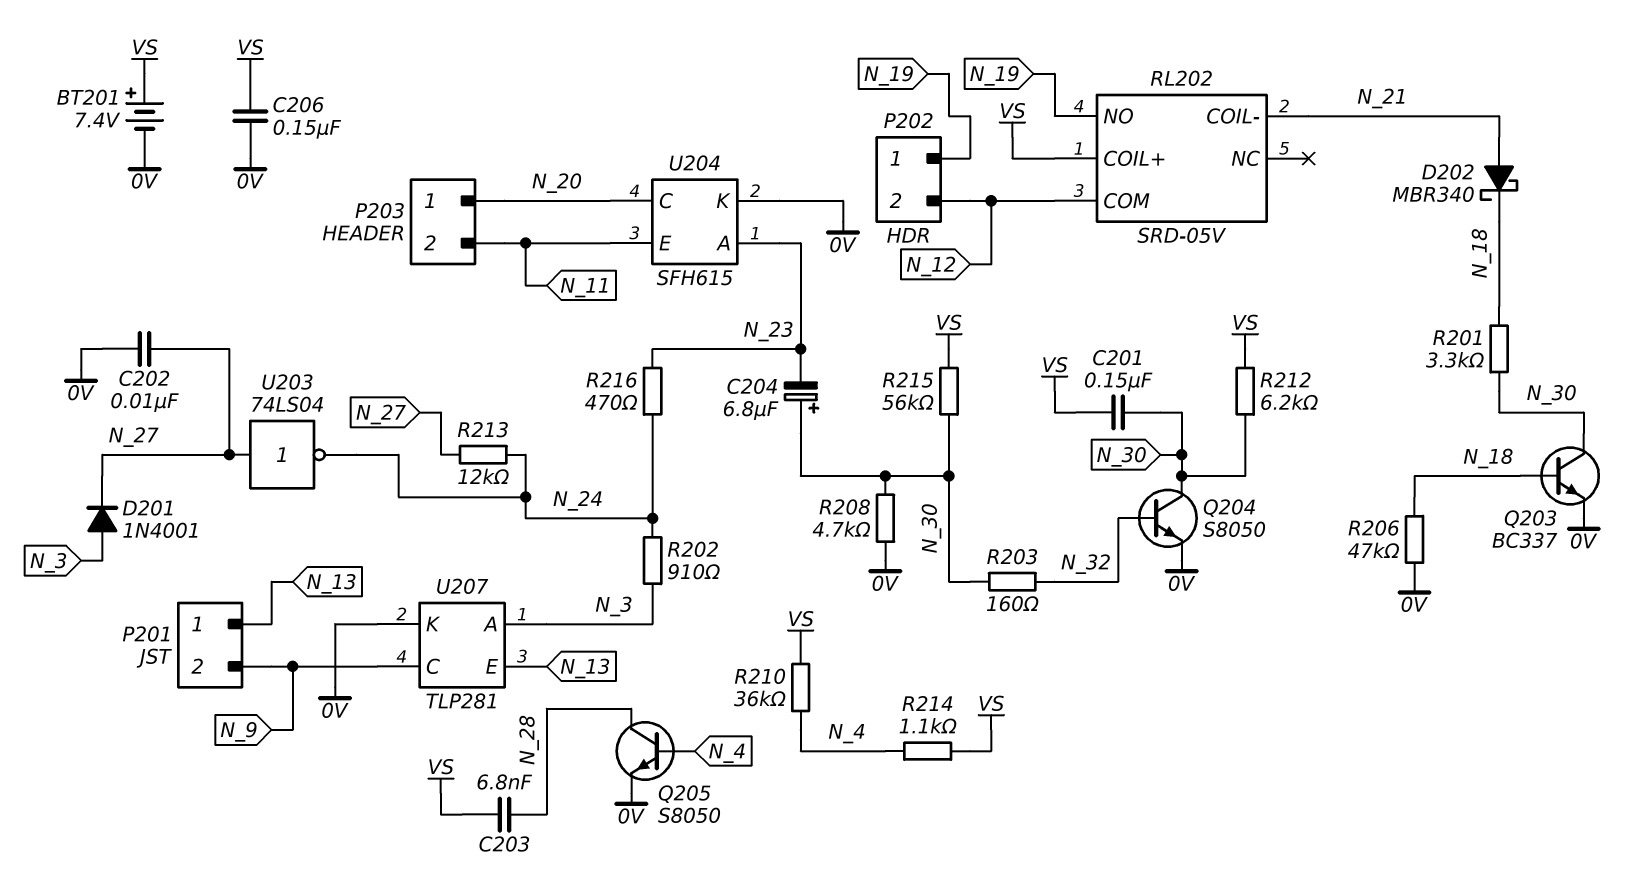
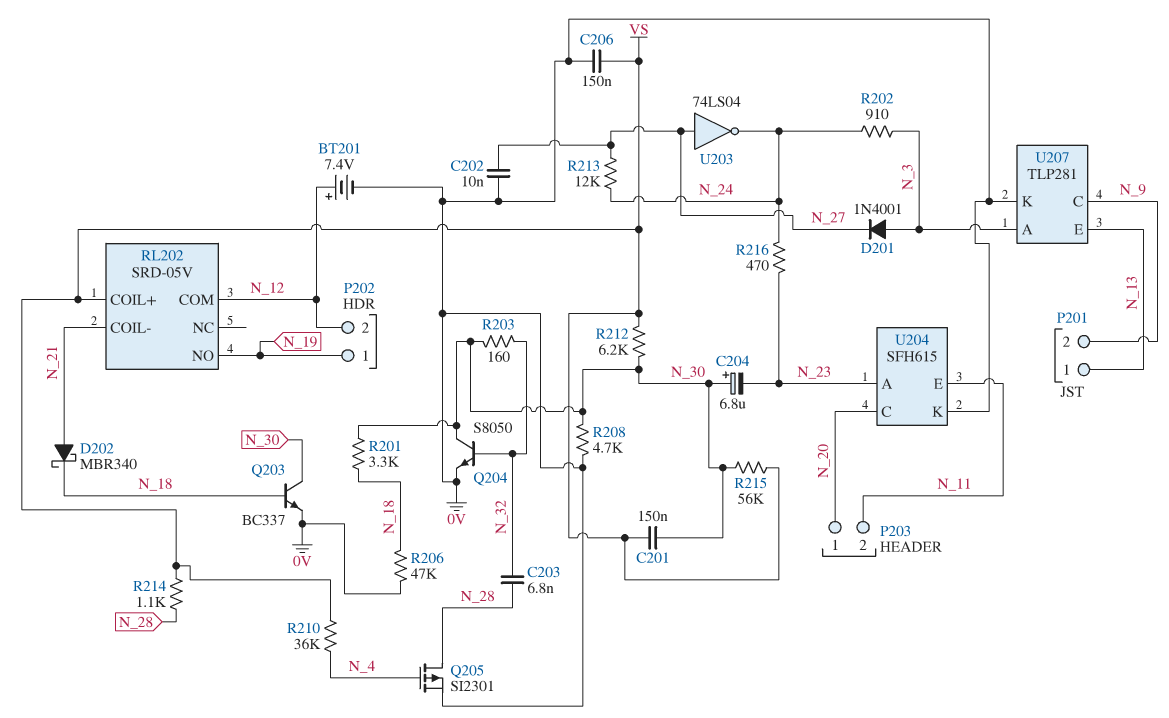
BT201: 7.4V (plus VS, minus 0V) -> 7.4V (plus N_12, minus 0V)
C203: 6.8nF (N_28, VS) -> 6.8nF (N_28, N_32)
Q205: NPN S8050 (B N_4, C N_28, E 0V) -> PMOS SI2301 (G N_4, D N_28, S 0V)
R214: 1.1k (N_4, VS) -> 1.1k (N_28, VS)

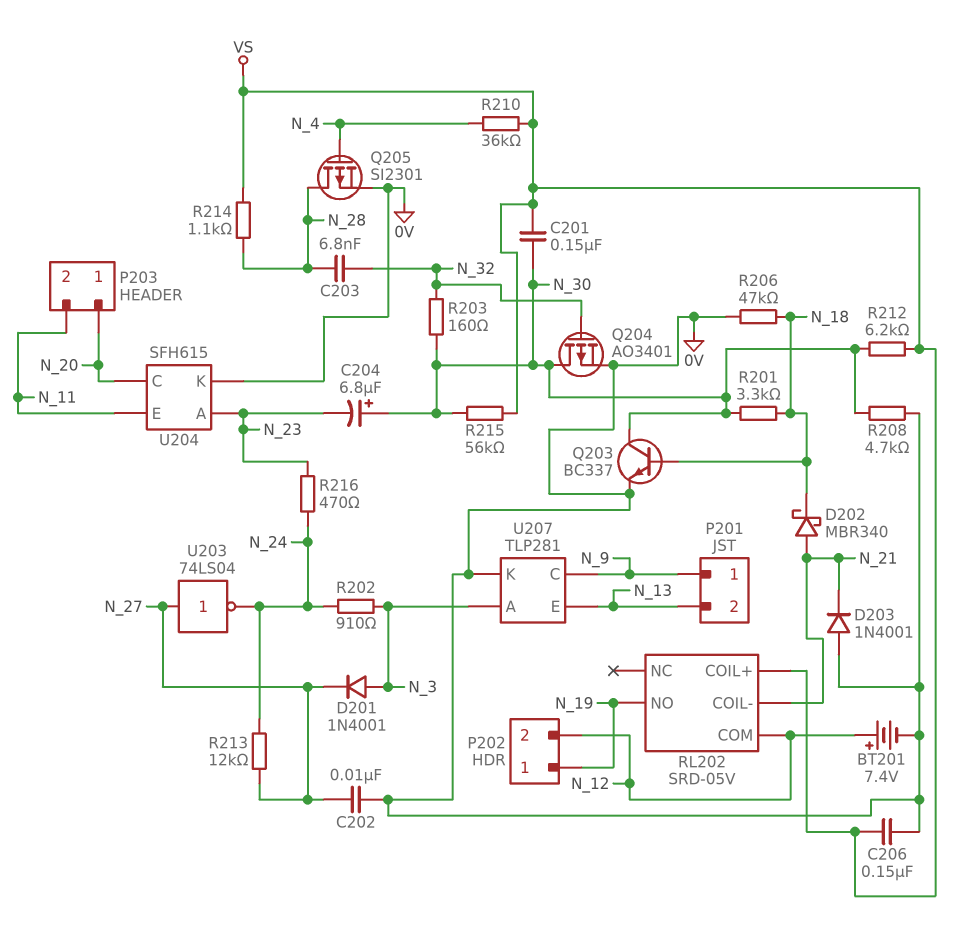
D203: none -> diode 1N4001 (A 0V, K N_21)
P201 pin 1: N_13 -> N_9
P201 pin 2: N_9 -> N_13
Q204: NPN S8050 (B N_32, C N_30, E 0V) -> PMOS AO3401 (G N_32, D N_30, S 0V)

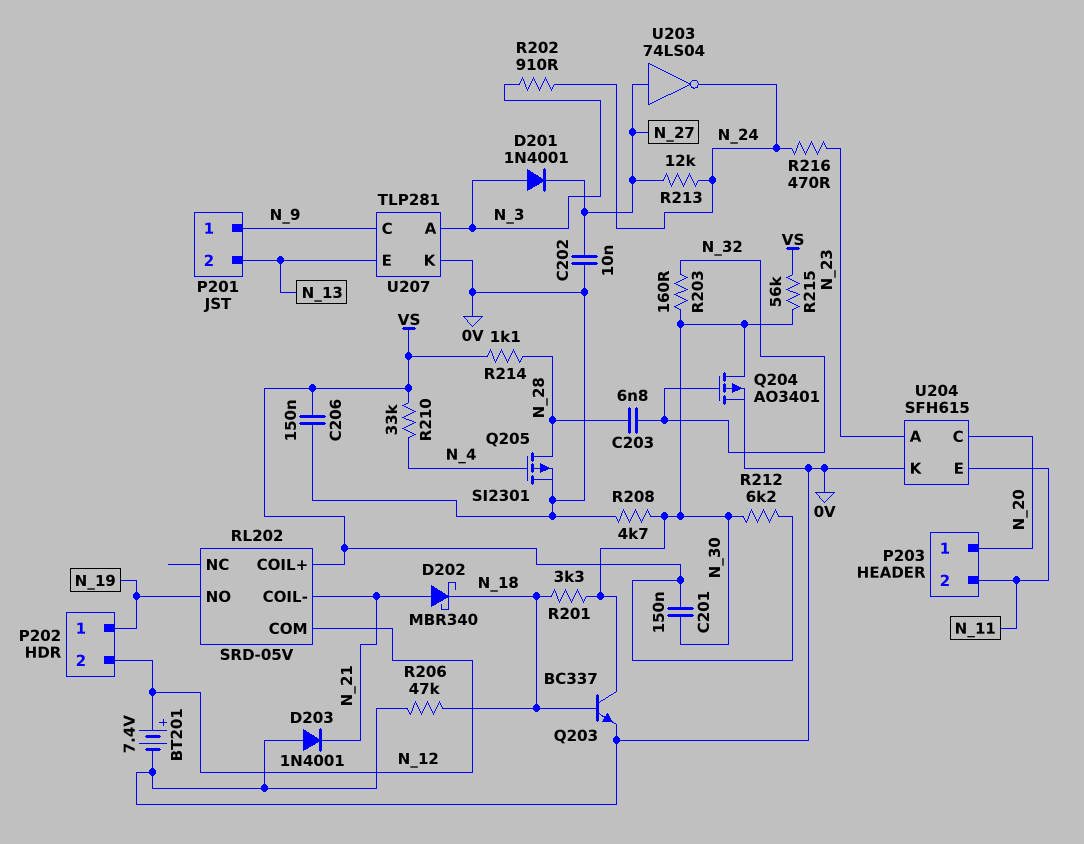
C204: 6.8uF (plus N_30, minus N_23) -> none
R210: 36k (N_4, VS) -> 33k (N_4, VS)

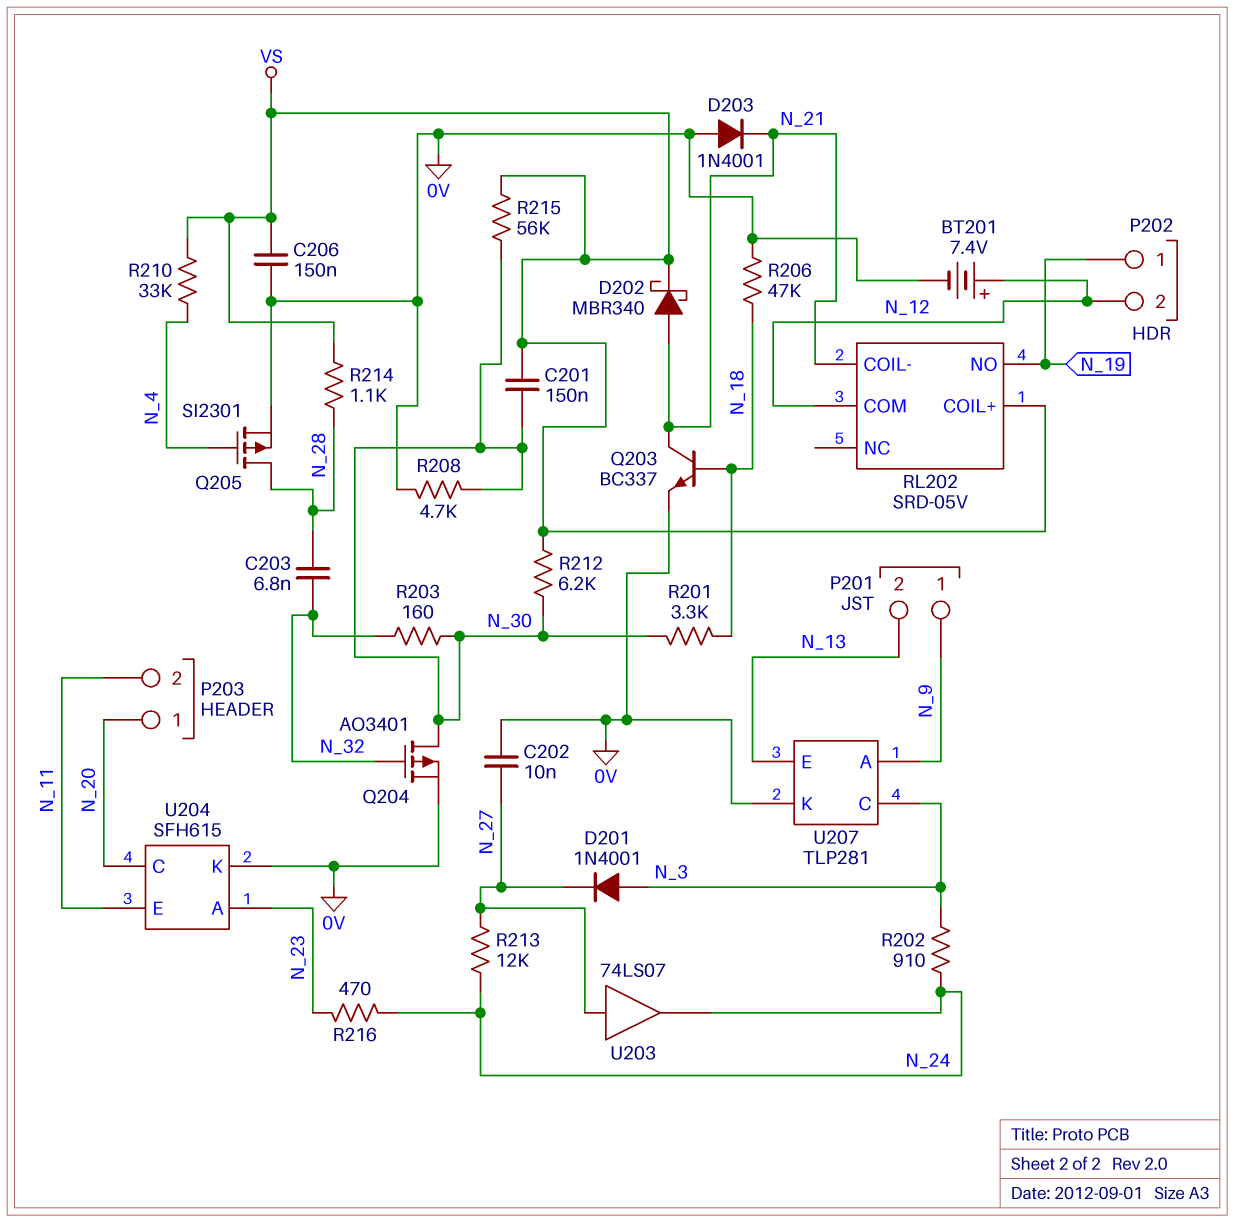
D202: schottky MBR340 (A N_21, K N_18) -> schottky MBR340 (A N_21, K VS)
Q203: NPN BC337 (B N_18, C N_30, E 0V) -> NPN BC337 (B N_18, C N_21, E 0V)
U203: NOT 74LS04 (in N_27, out N_24) -> buffer 74LS07 (in N_27, out N_24)
U207 pin A: N_3 -> N_9
U207 pin C: N_9 -> N_3

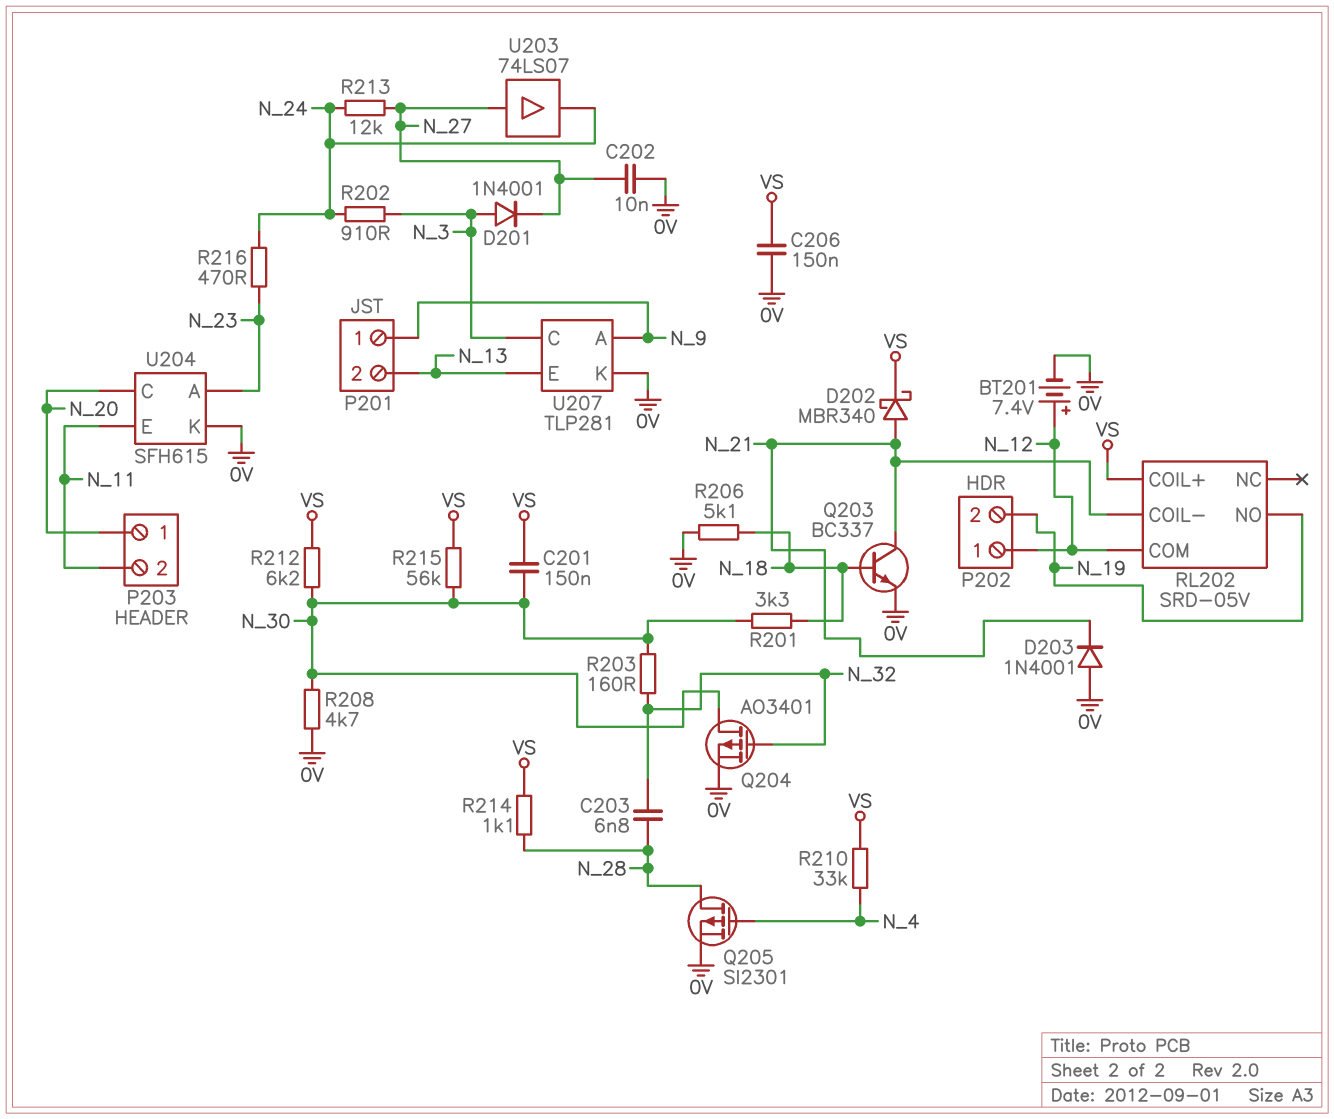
P202 pin 1: N_19 -> N_12
P202 pin 2: N_12 -> N_19
R206: 47k (0V, N_18) -> 5.1k (0V, N_18)

